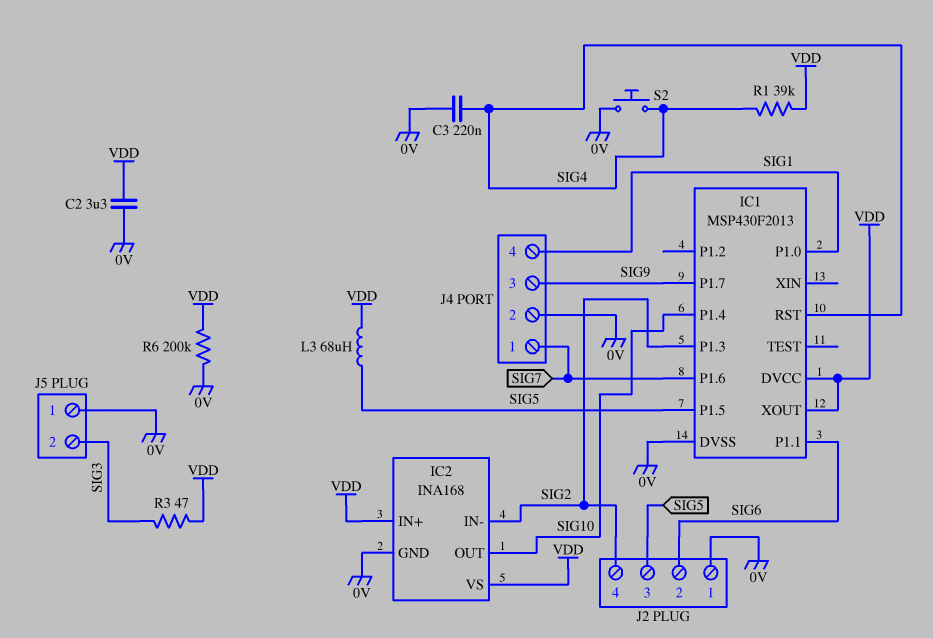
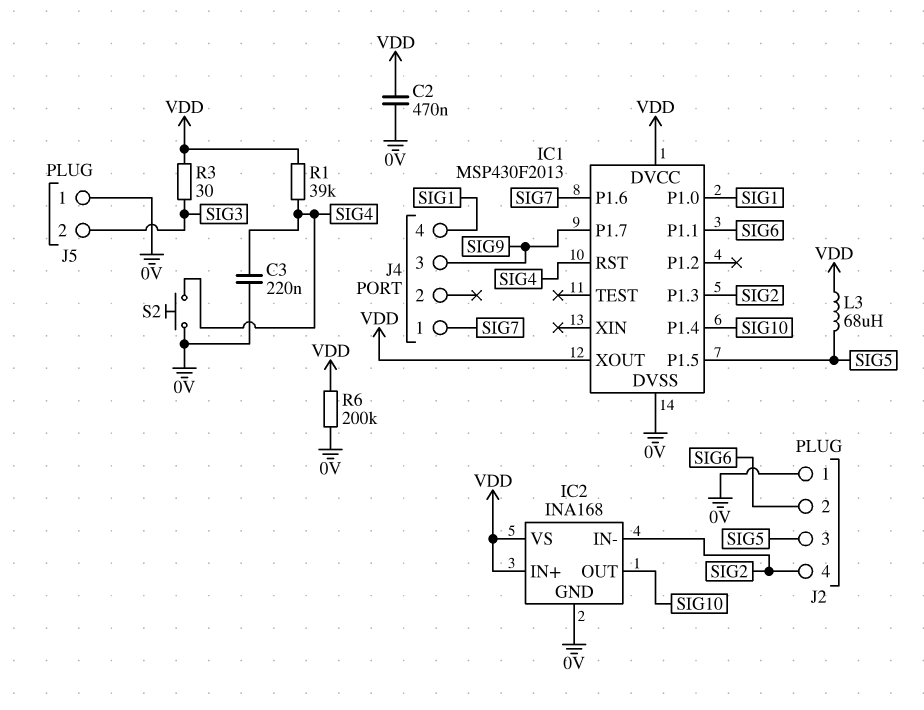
C2: 3.3uF (0V, VDD) -> 470nF (0V, VDD)
J4 pin 2: 0V -> none
R3: 47 (SIG3, VDD) -> 30 (SIG3, VDD)

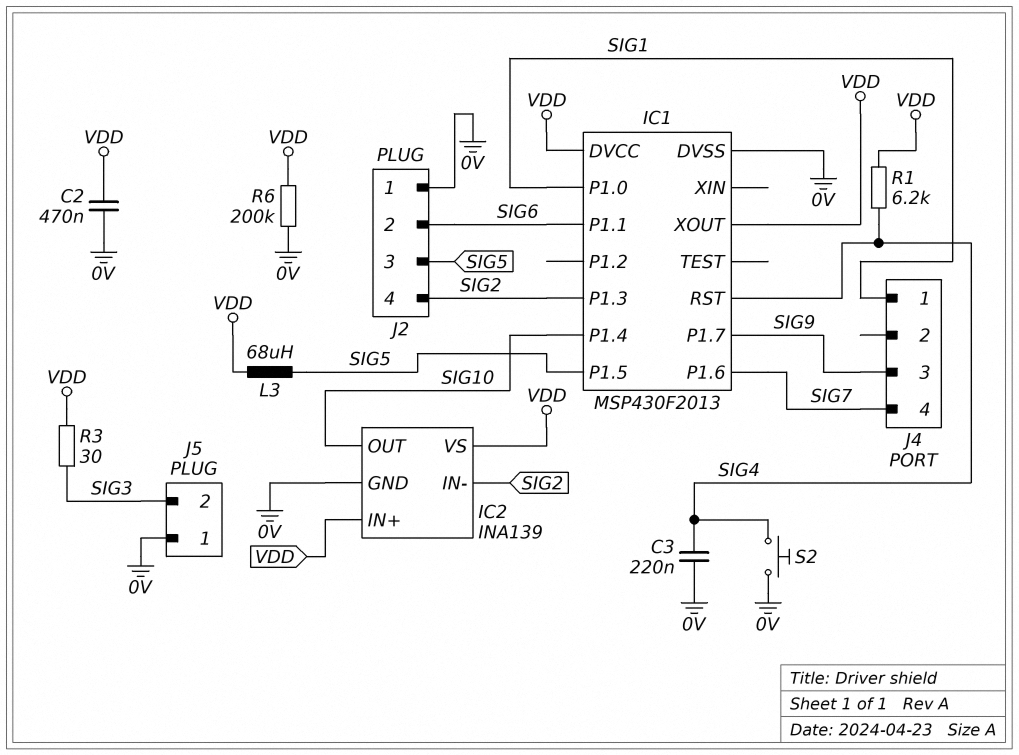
IC2: INA168 -> INA139
J4 pin 1: SIG7 -> SIG1
J4 pin 4: SIG1 -> SIG7
R1: 39k (SIG4, VDD) -> 6.2k (SIG4, VDD)

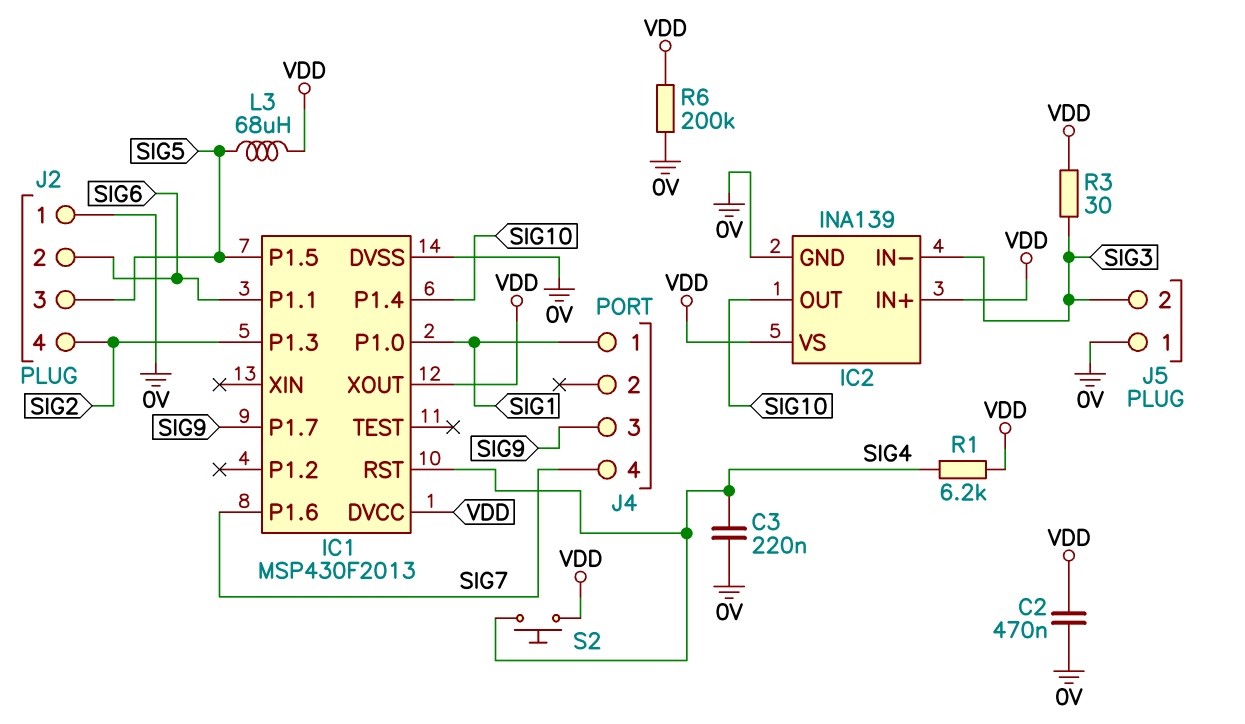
IC2 pin IN-: SIG2 -> SIG3
S2: button (0V, SIG4) -> button (SIG4, VDD)

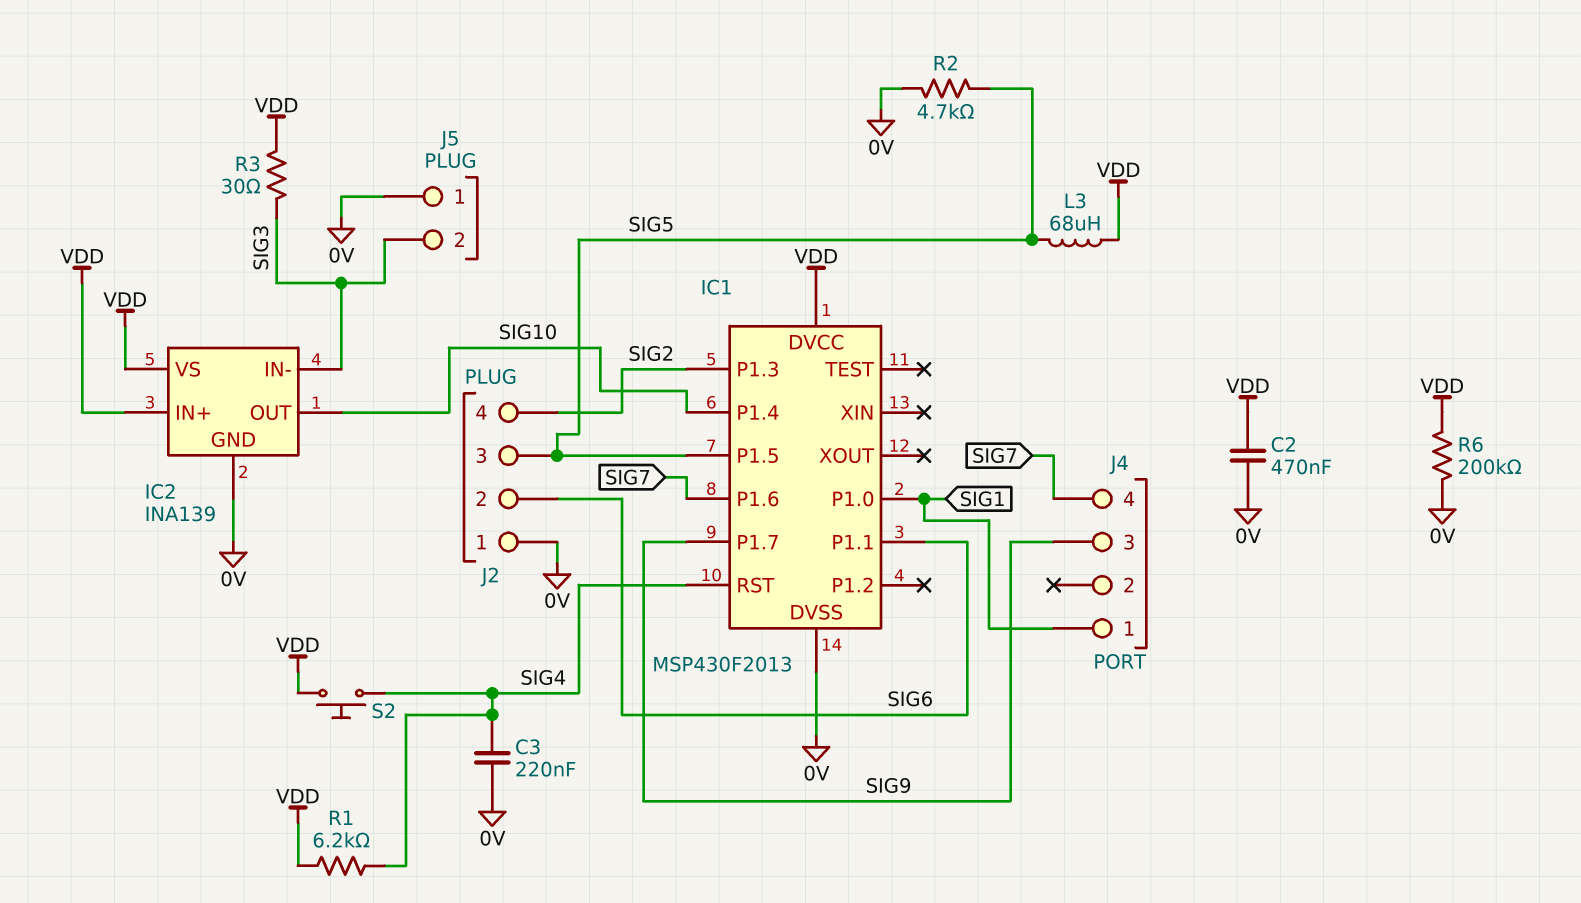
IC1 pin XOUT: VDD -> none
R2: none -> 4.7k (0V, SIG5)

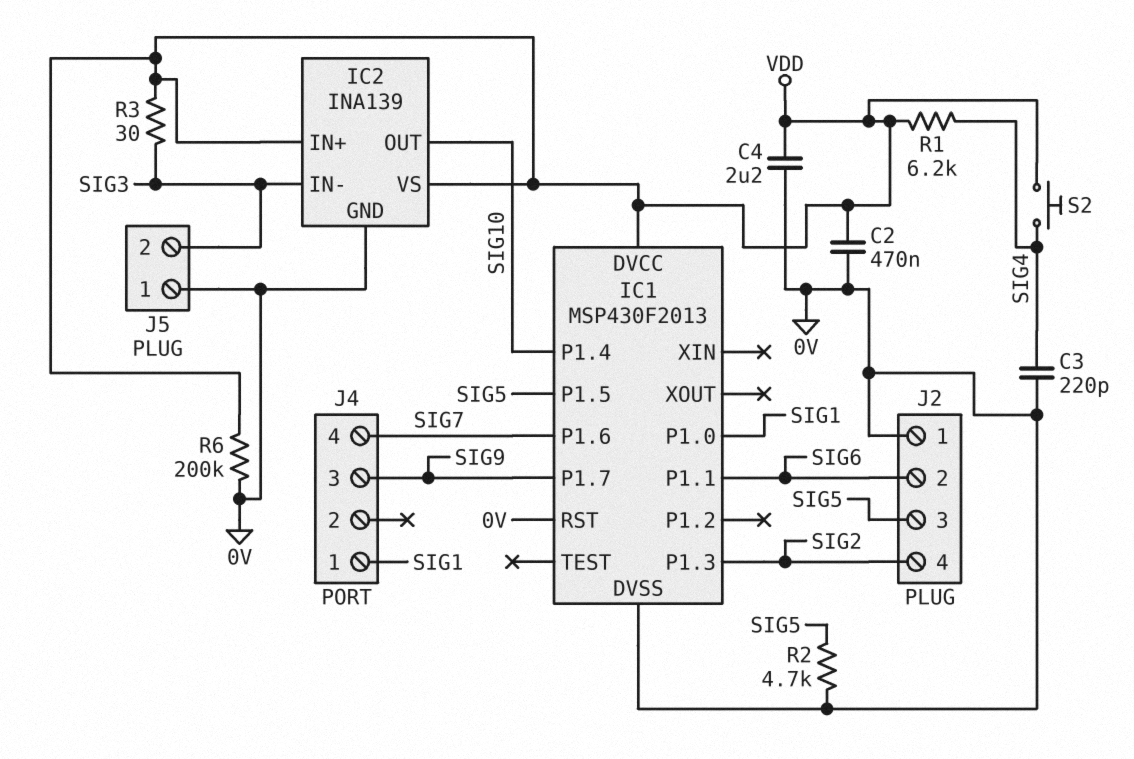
C3: 220nF (0V, SIG4) -> 220pF (0V, SIG4)
C4: none -> 2.2uF (0V, VDD)
IC1 pin RST: SIG4 -> 0V
L3: 68uH (SIG5, VDD) -> none

